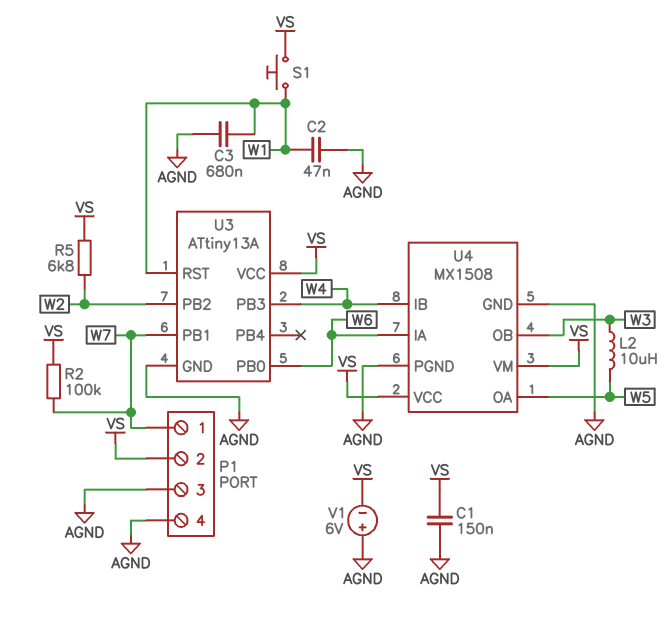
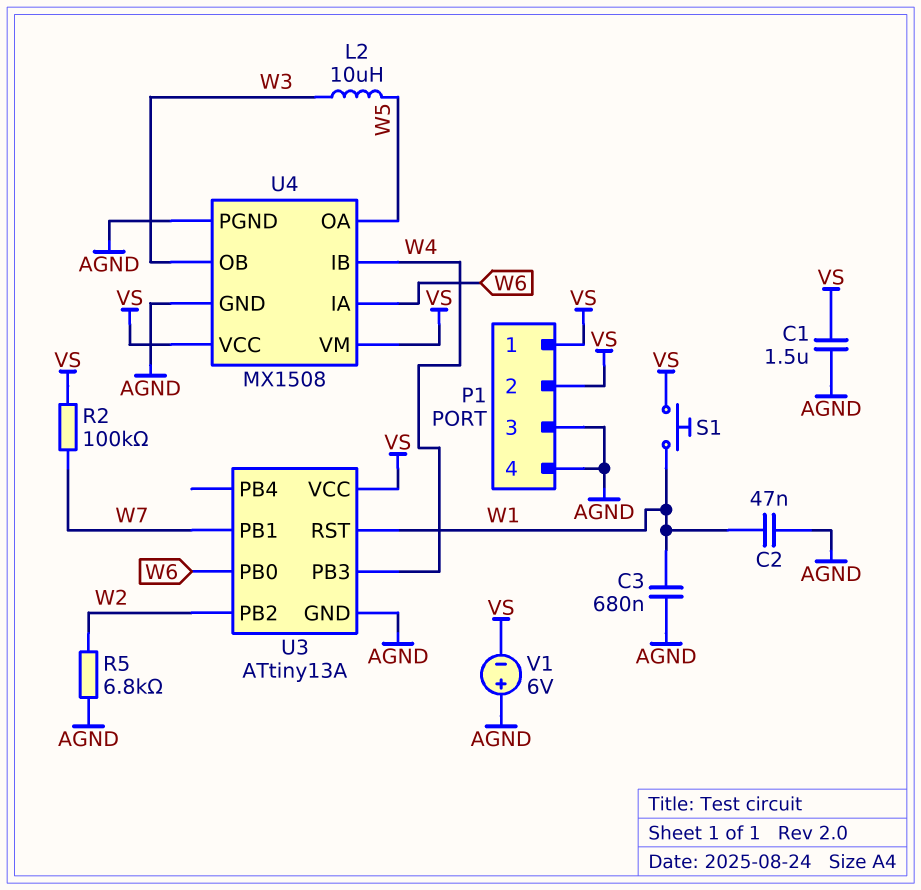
C1: 150nF (AGND, VS) -> 1.5uF (AGND, VS)
P1 pin 1: W7 -> VS
R5: 6.8k (VS, W2) -> 6.8k (AGND, W2)

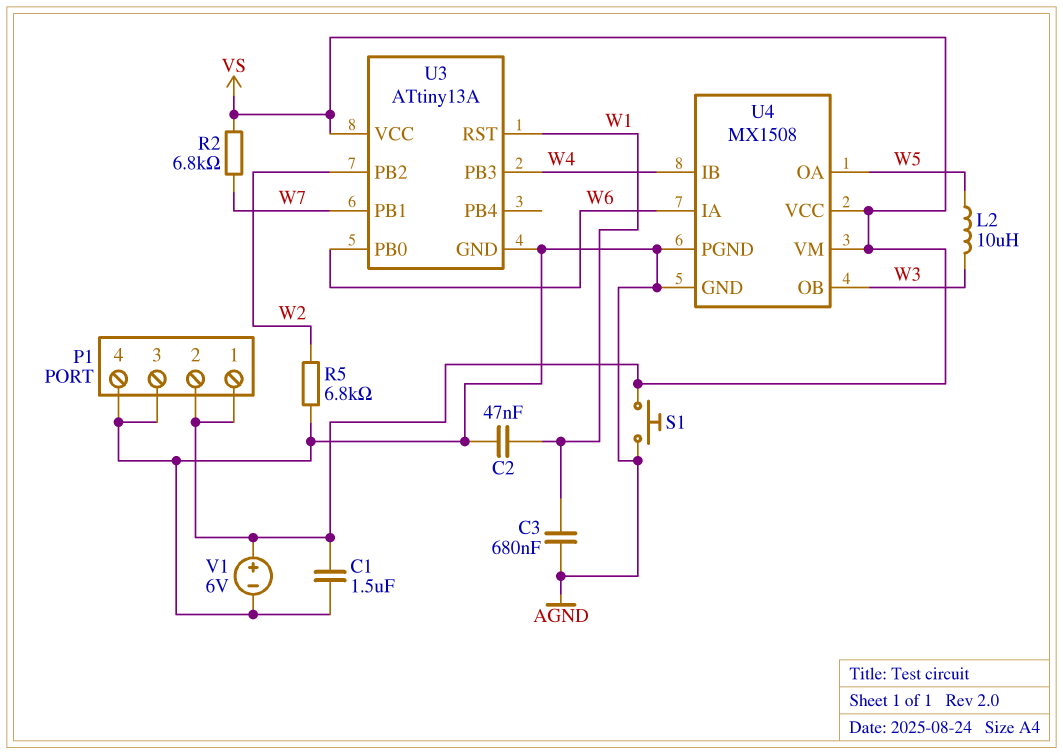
R2: 100k (VS, W7) -> 6.8k (VS, W7)
S1: button (VS, W1) -> button (AGND, VS)
V1: 6V (plus AGND, minus VS) -> 6V (plus VS, minus AGND)

